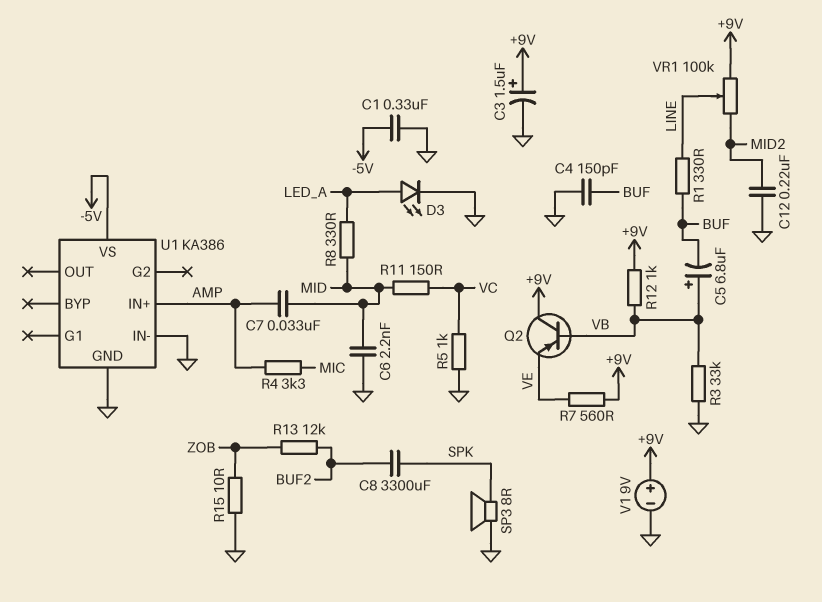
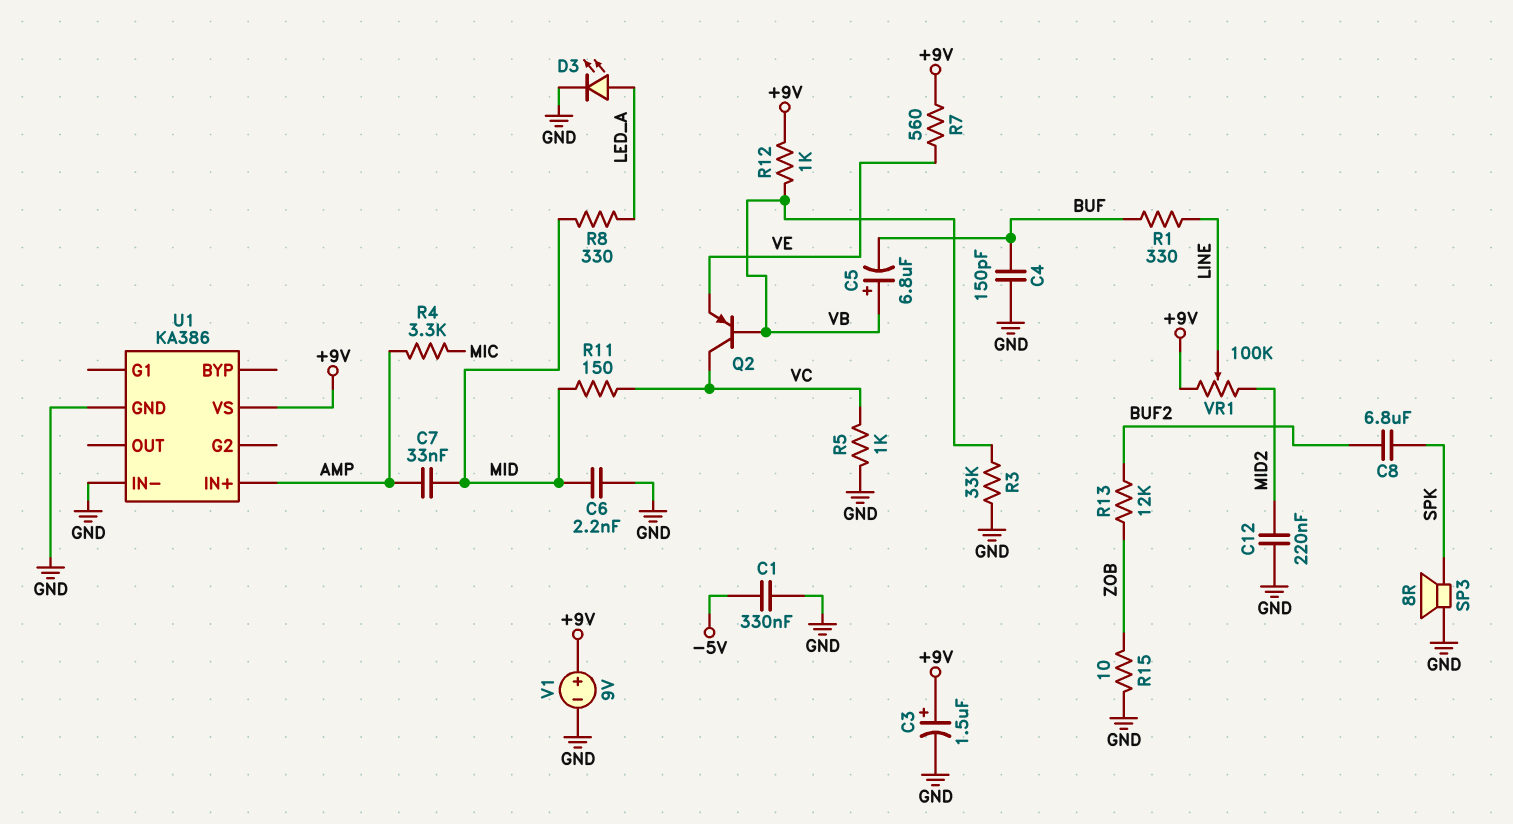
C8: 3300uF (BUF2, SPK) -> 6.8uF (BUF2, SPK)
Q2: PNP (B VB, C +9V, E VE) -> PNP (B VB, C VC, E VE)
U1 pin VS: -5V -> +9V

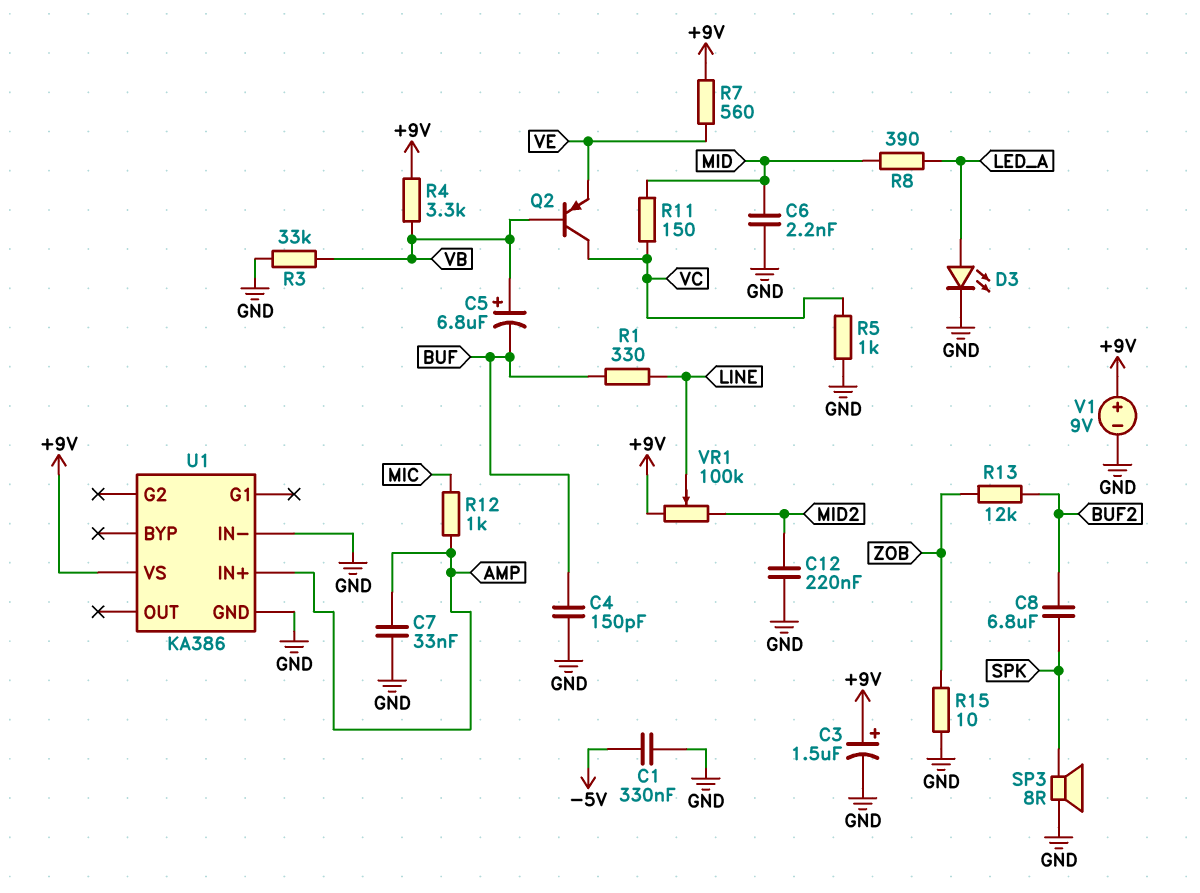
C7: 33nF (AMP, MID) -> 33nF (AMP, GND)
R4: 3.3k (AMP, MIC) -> 3.3k (+9V, VB)
R8: 330 (LED_A, MID) -> 390 (LED_A, MID)
R12: 1k (+9V, VB) -> 1k (AMP, MIC)

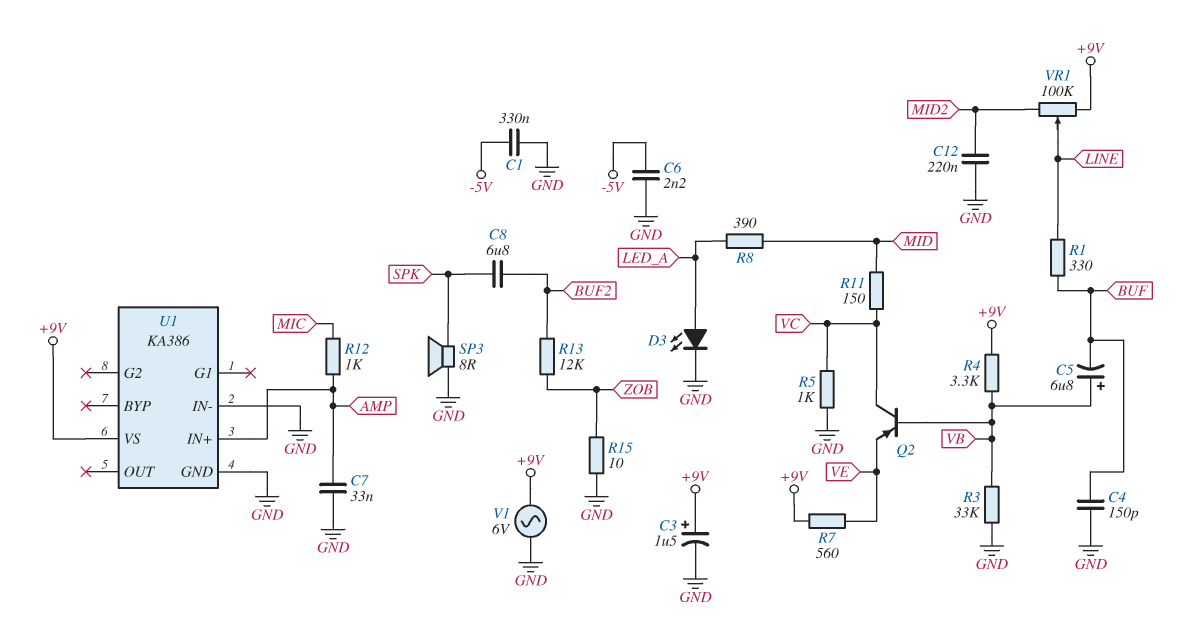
C6: 2.2nF (GND, MID) -> 2.2nF (-5V, GND)
V1: 9V (plus +9V, minus GND) -> AC 6V (+9V, GND)

